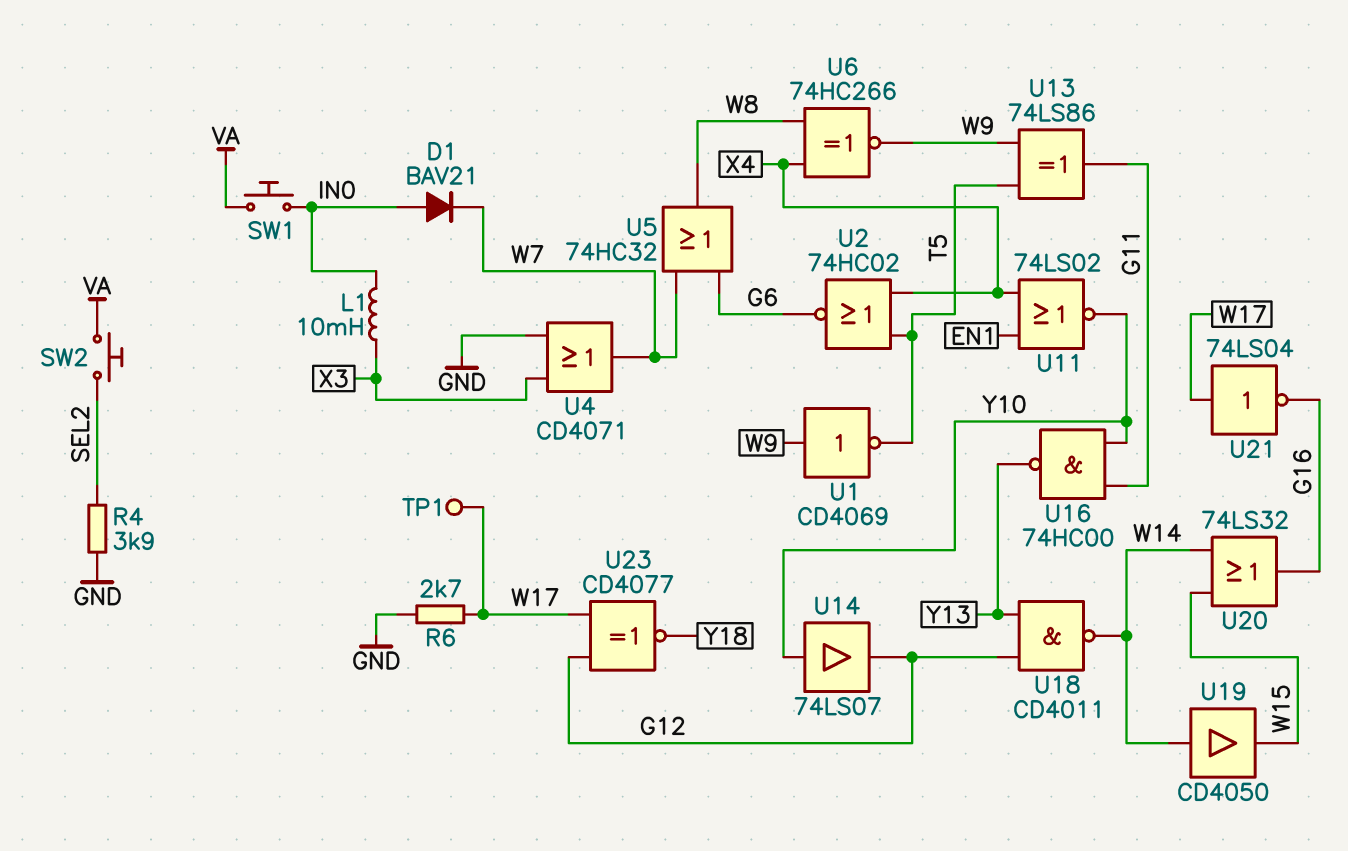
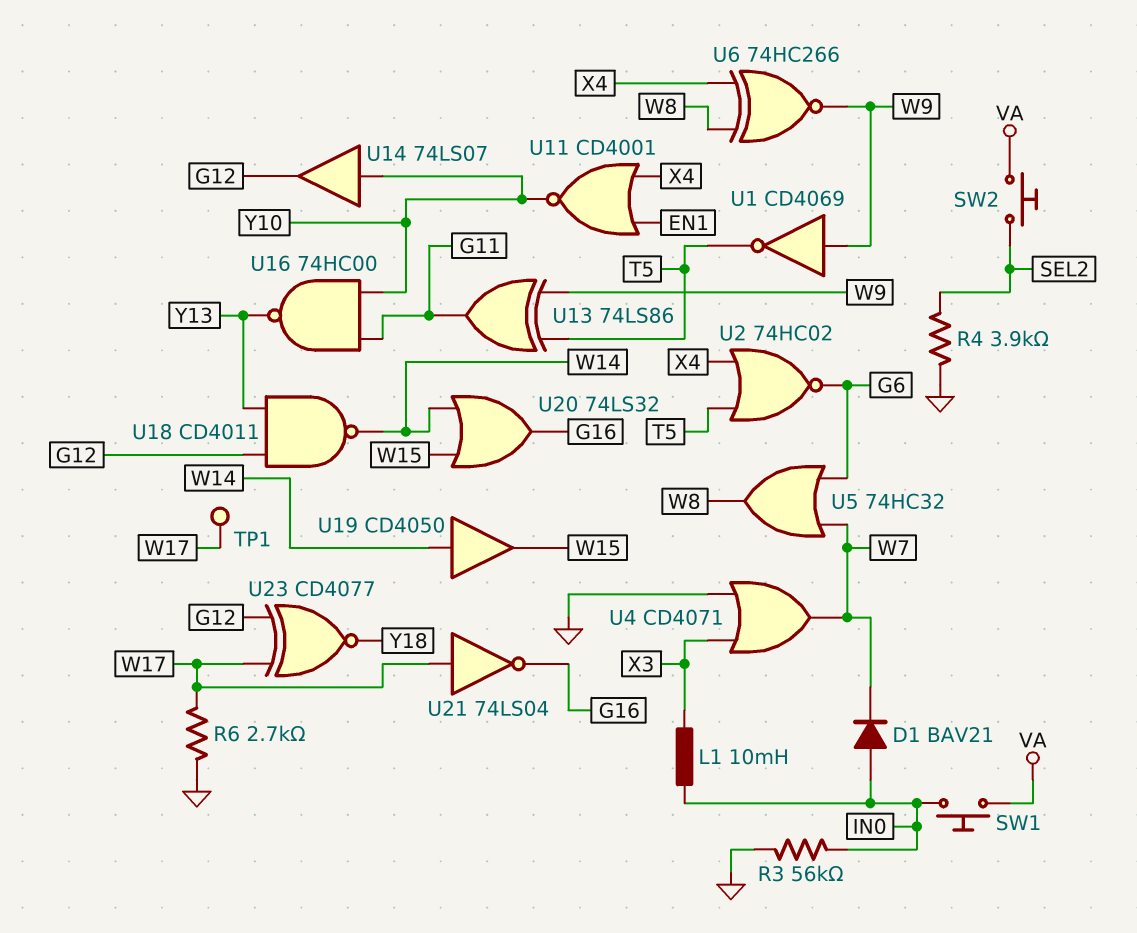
R3: none -> 56k (GND, IN0)
U11: NOR 74LS02 (in EN1, in X4, out Y10) -> NOR CD4001 (in EN1, in X4, out Y10)

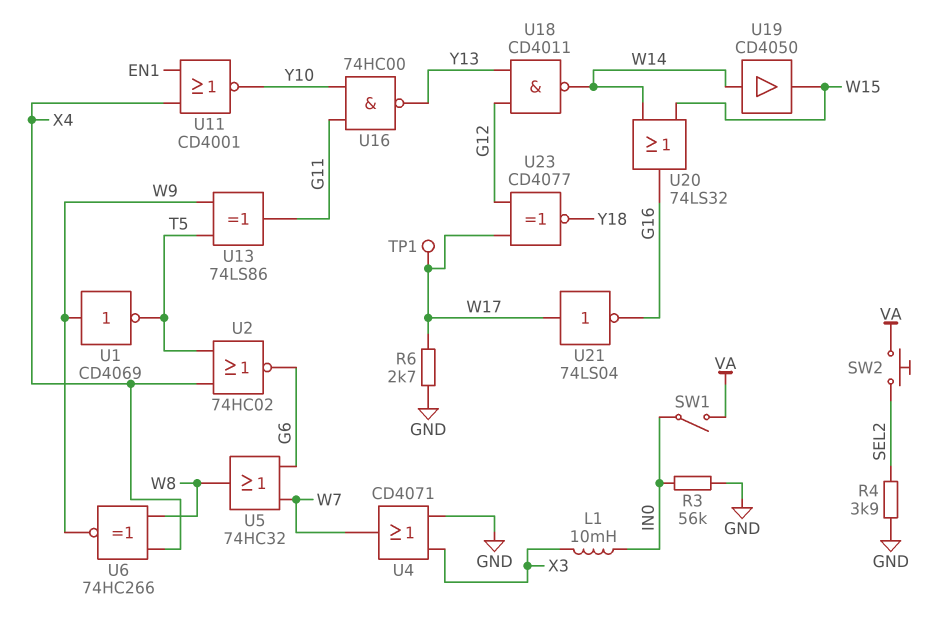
D1: diode BAV21 (A IN0, K W7) -> none
SW1: button (IN0, VA) -> switch (IN0, VA)
U14: buffer 74LS07 (in Y10, out G12) -> none

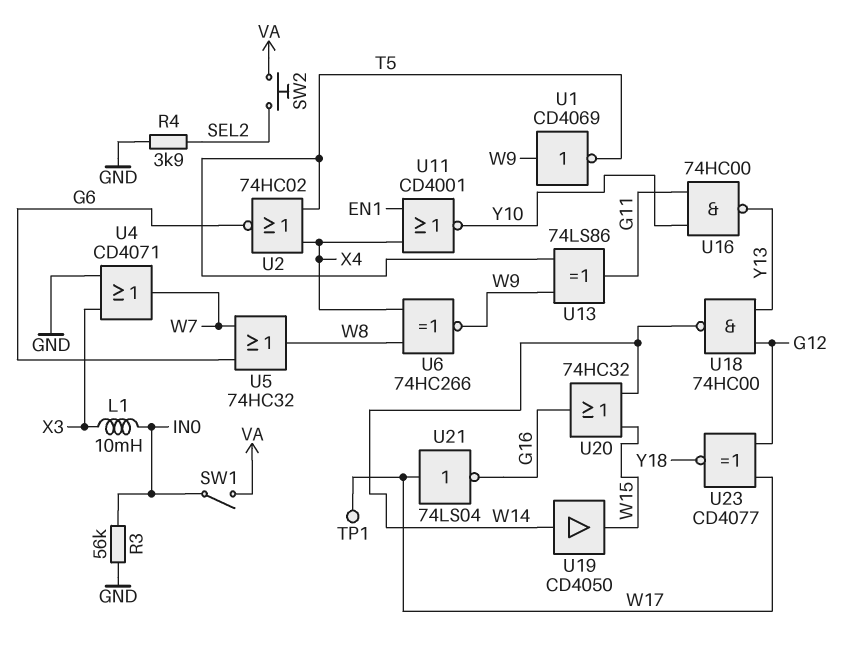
R6: 2.7k (GND, W17) -> none
U18: NAND CD4011 (in G12, in Y13, out W14) -> NAND 74HC00 (in G12, in Y13, out W14)
U20: OR 74LS32 (in W14, in W15, out G16) -> OR 74HC32 (in W14, in W15, out G16)

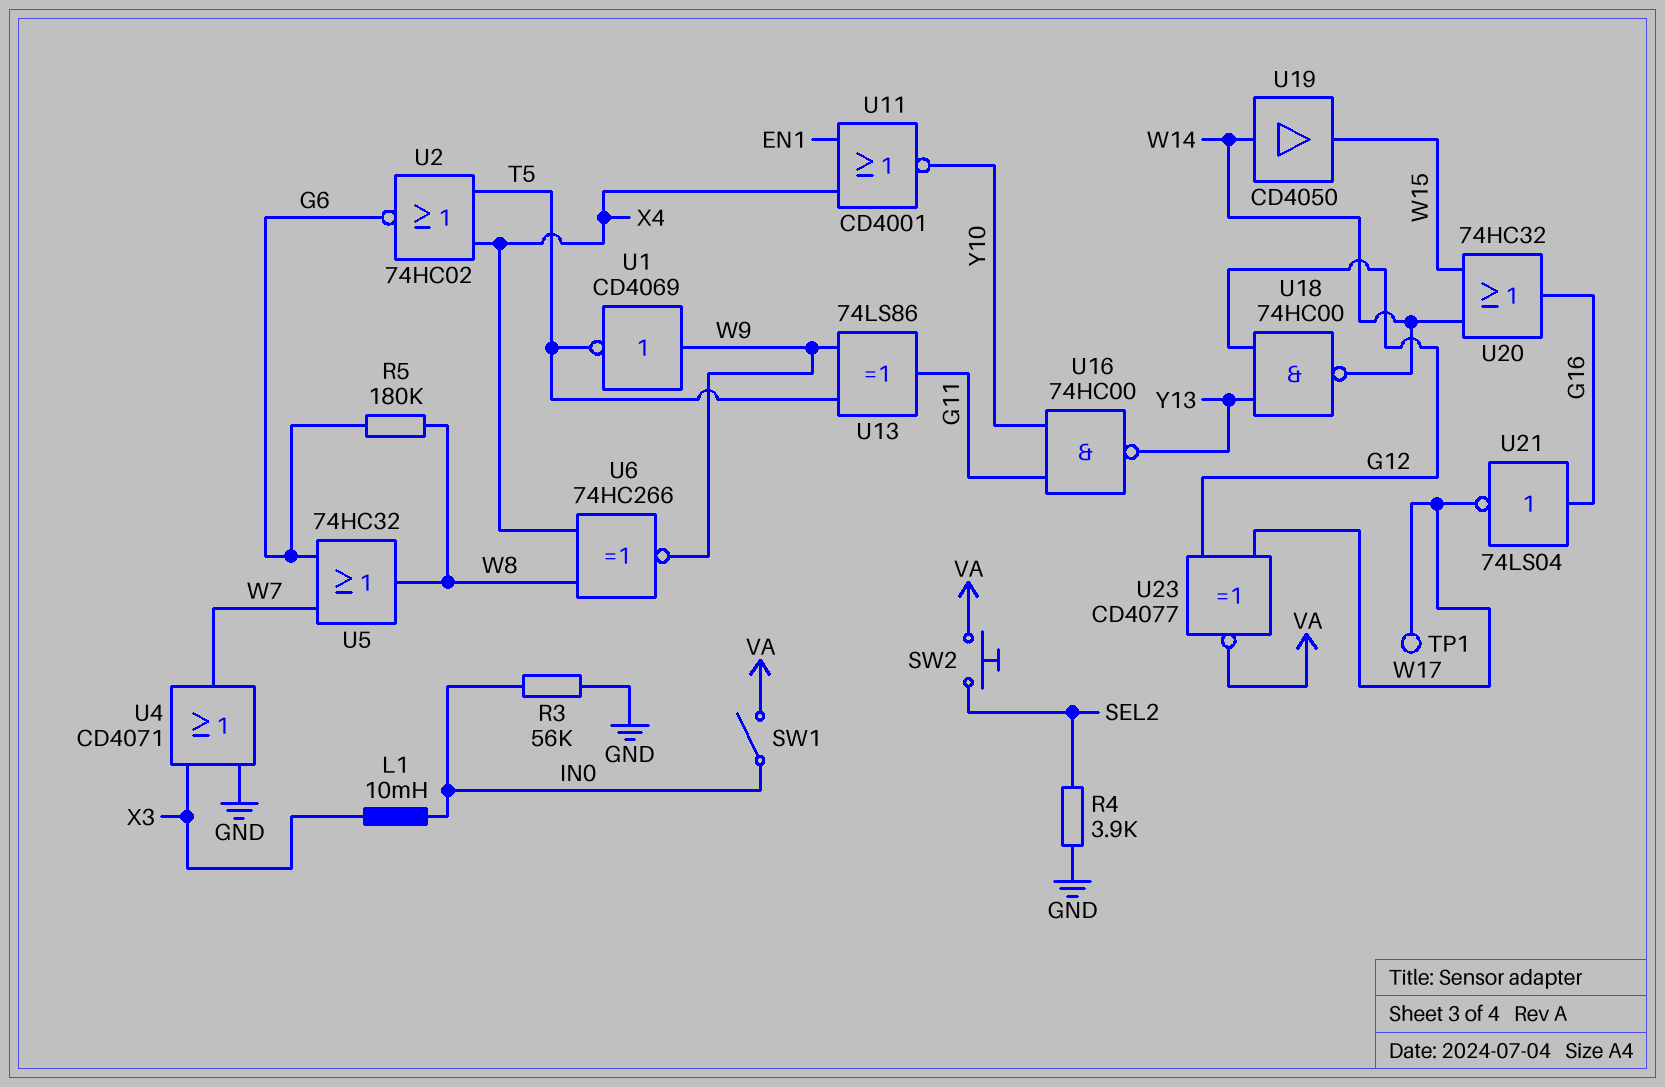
R5: none -> 180k (G6, W8)
U21: NOT 74LS04 (in W17, out G16) -> NOT 74LS04 (in G16, out W17)
U23: XNOR CD4077 (in G12, in W17, out Y18) -> XNOR CD4077 (in G12, in W17, out VA)

